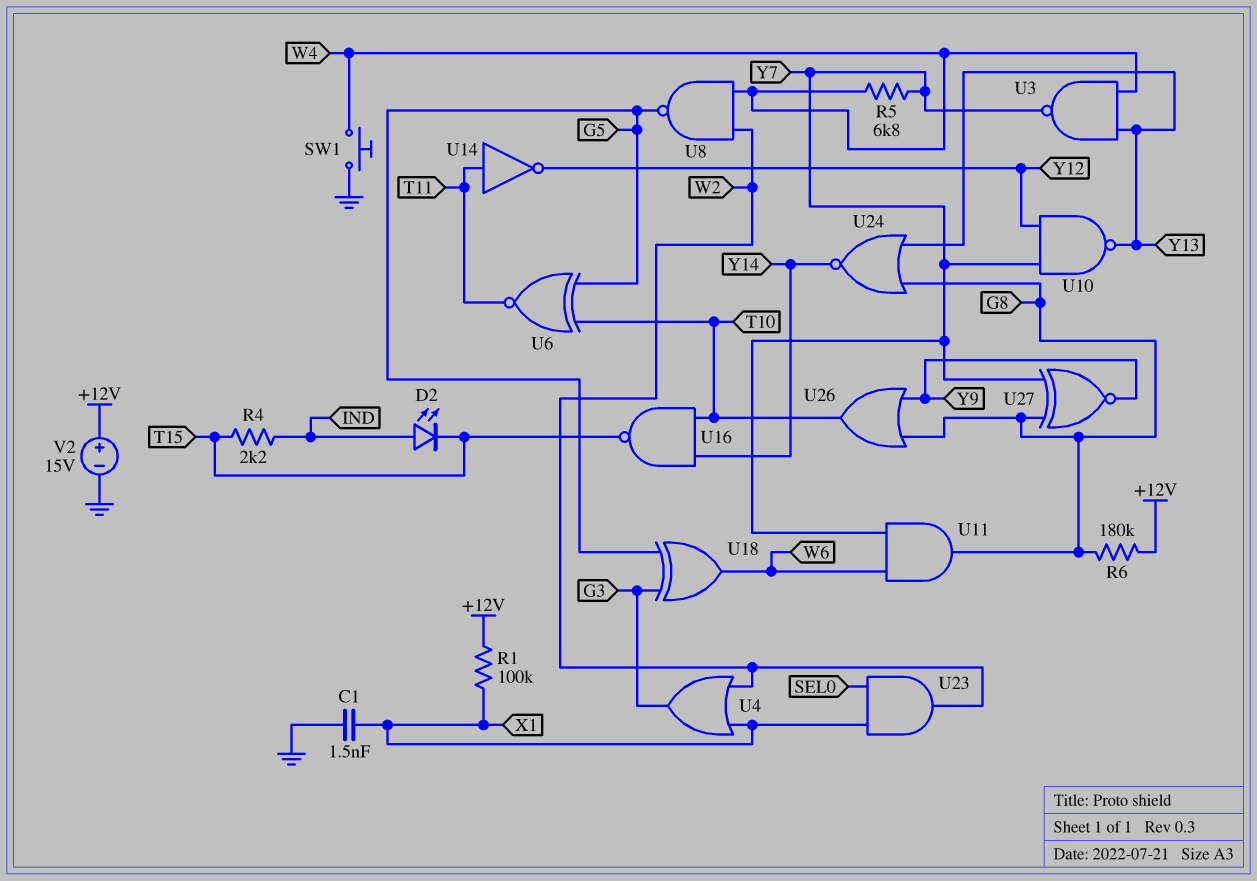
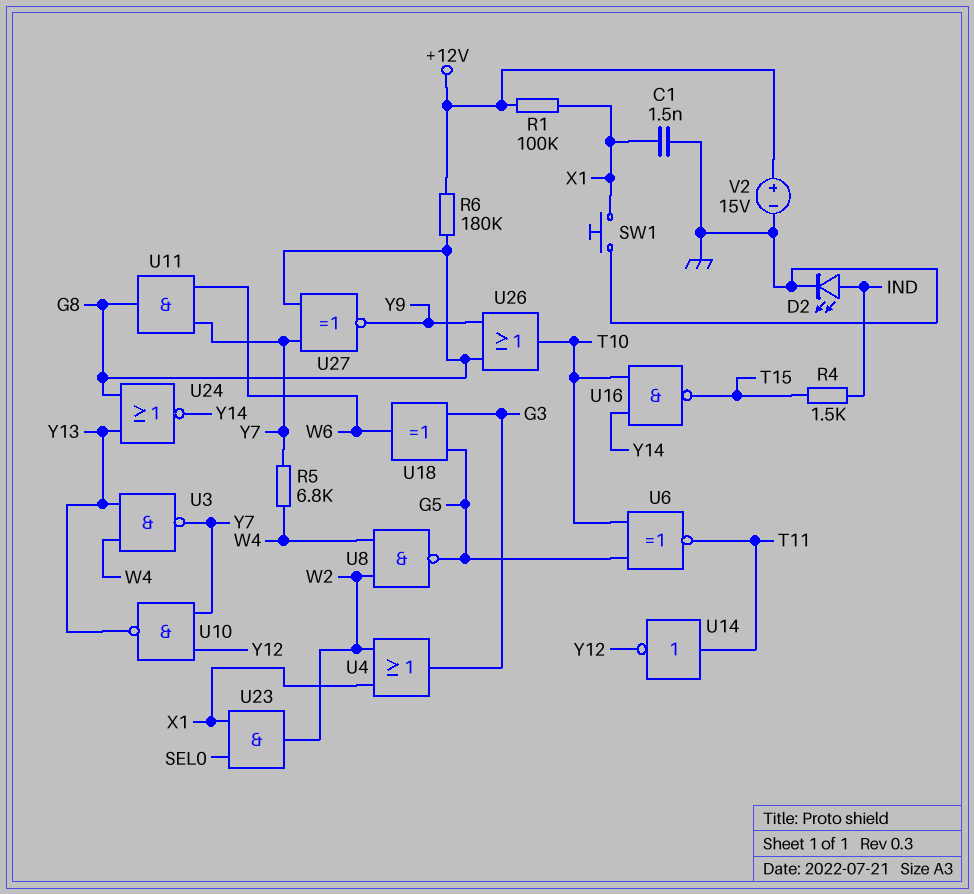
D2: LED (A IND, K T15) -> LED (A IND, K GND)
R4: 2.2k (IND, T15) -> 1.5k (IND, T15)
SW1: button (GND, W4) -> button (GND, X1)

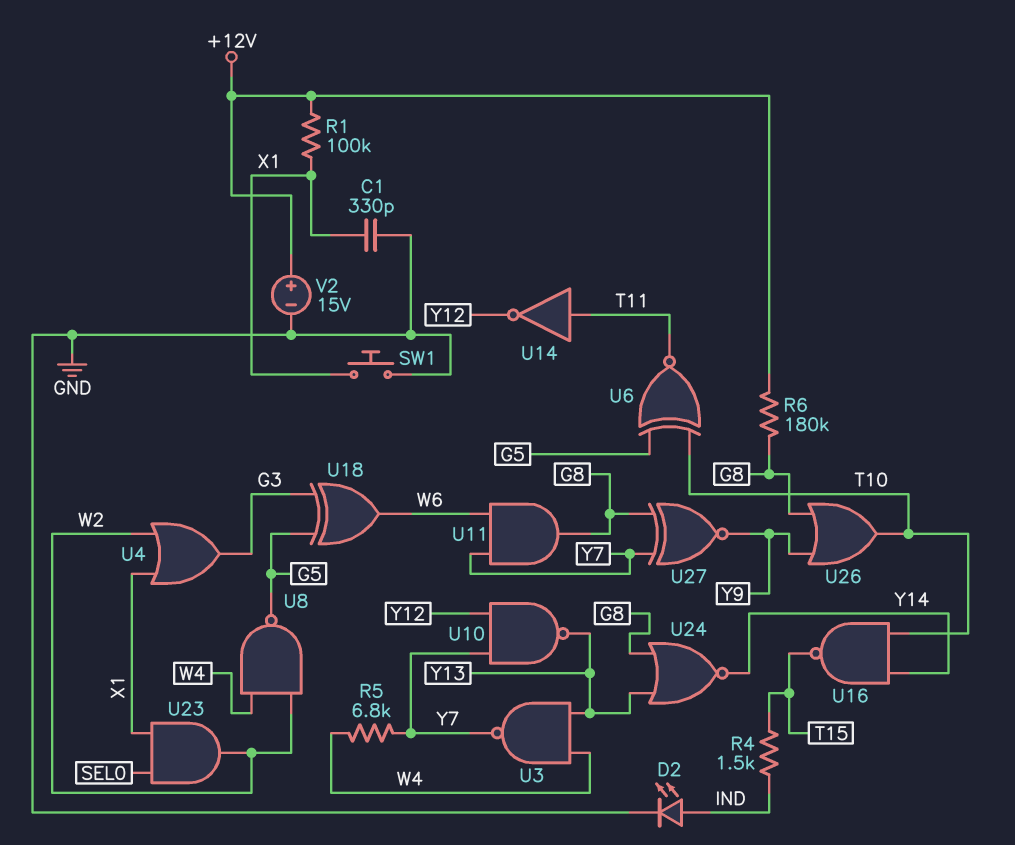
C1: 1.5nF (GND, X1) -> 330pF (GND, X1)

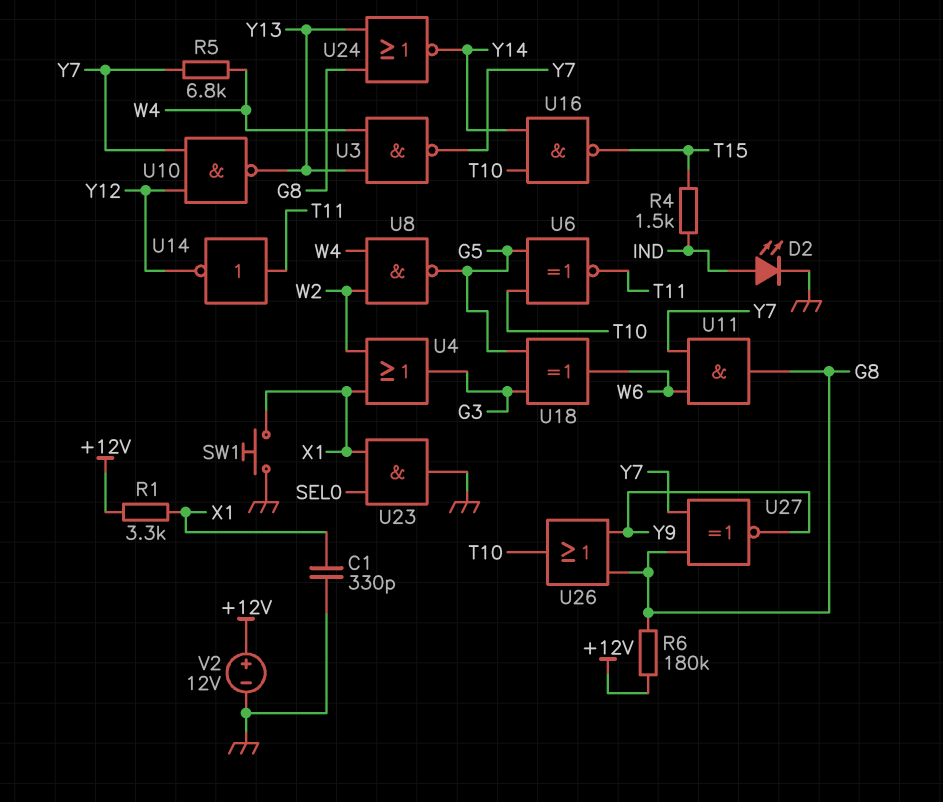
R1: 100k (+12V, X1) -> 3.3k (+12V, X1)
U23: AND (in SEL0, in X1, out W2) -> AND (in SEL0, in X1, out GND)
V2: 15V (plus +12V, minus GND) -> 12V (plus +12V, minus GND)

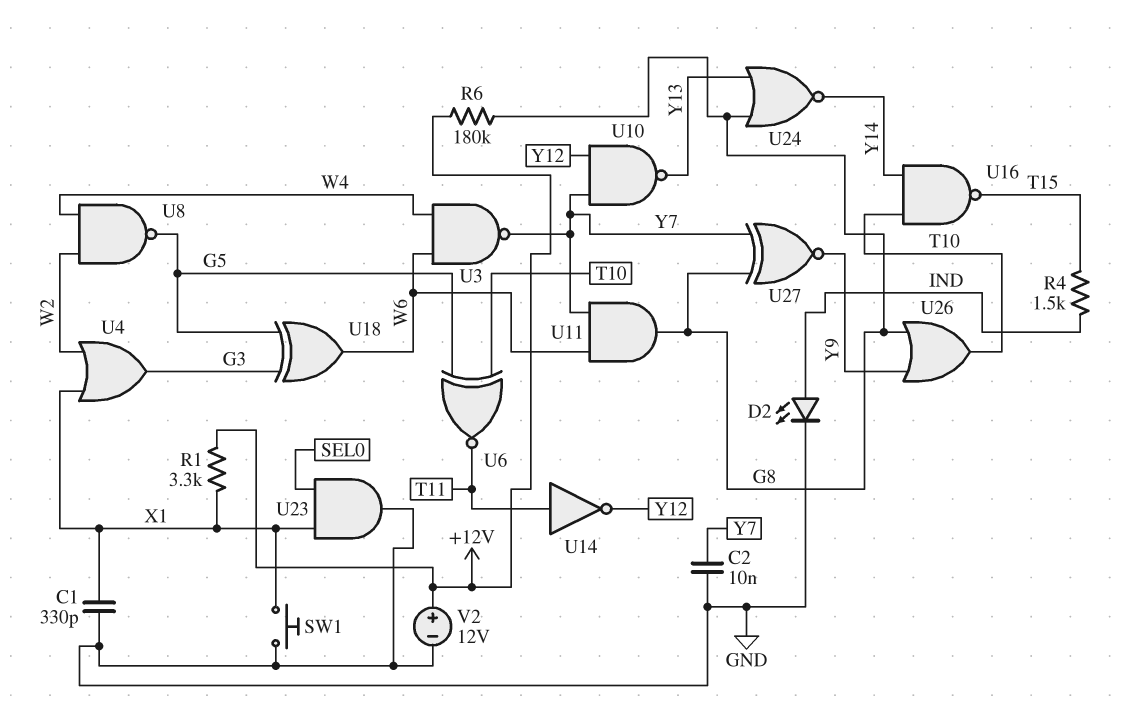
C2: none -> 10nF (GND, Y7)
R5: 6.8k (W4, Y7) -> none
U3: NAND (in W4, in Y13, out Y7) -> NAND (in W4, in W6, out Y7)

